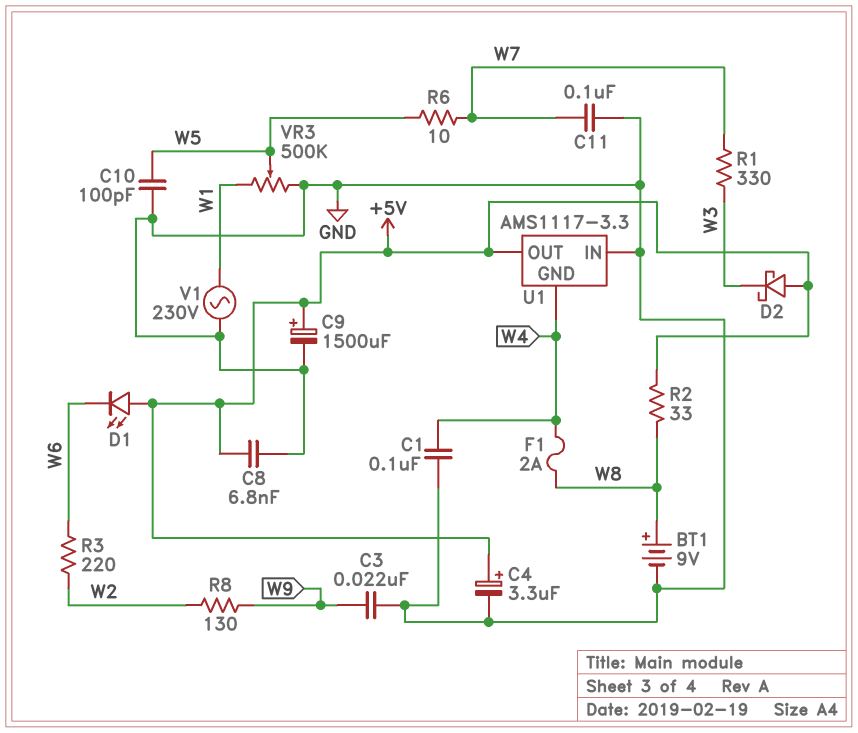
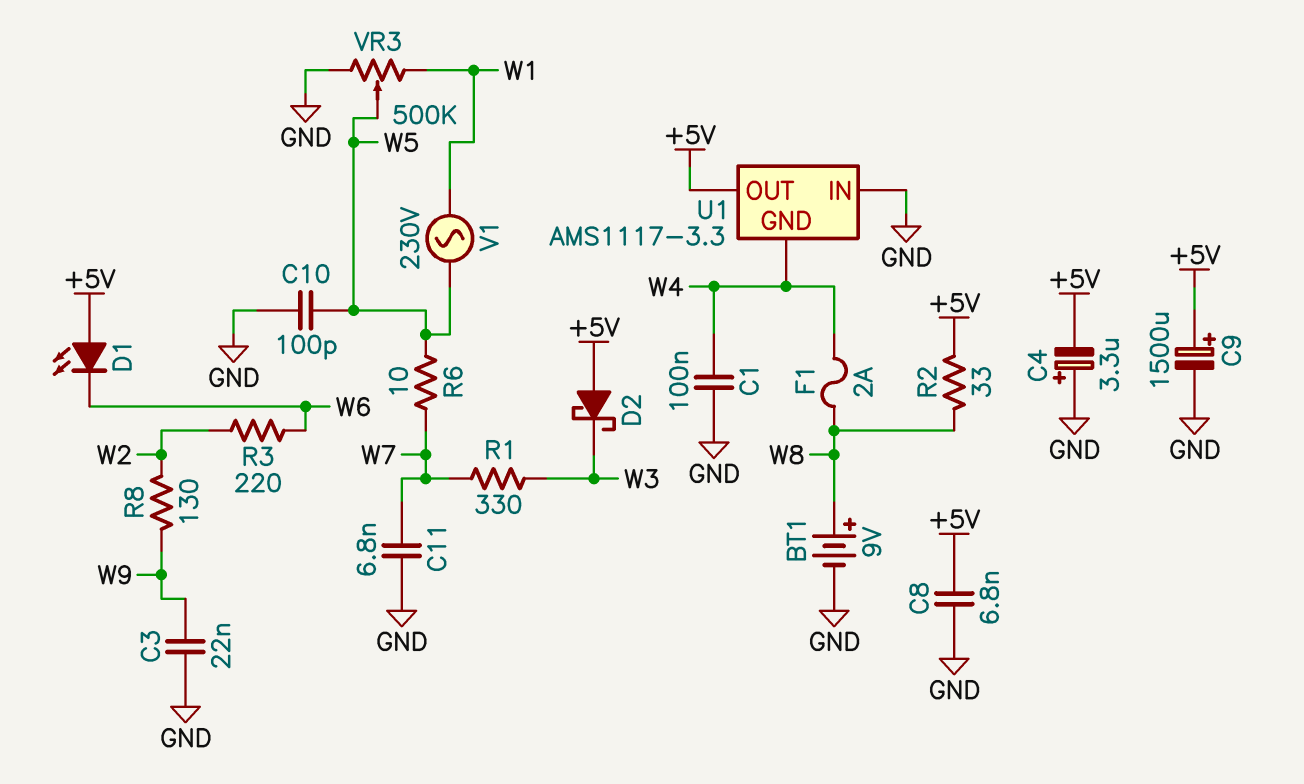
C4: 3.3uF (plus +5V, minus GND) -> 3.3uF (plus GND, minus +5V)
C11: 100nF (GND, W7) -> 6.8nF (GND, W7)
V1: AC 230V (GND, W1) -> AC 230V (W1, W5)

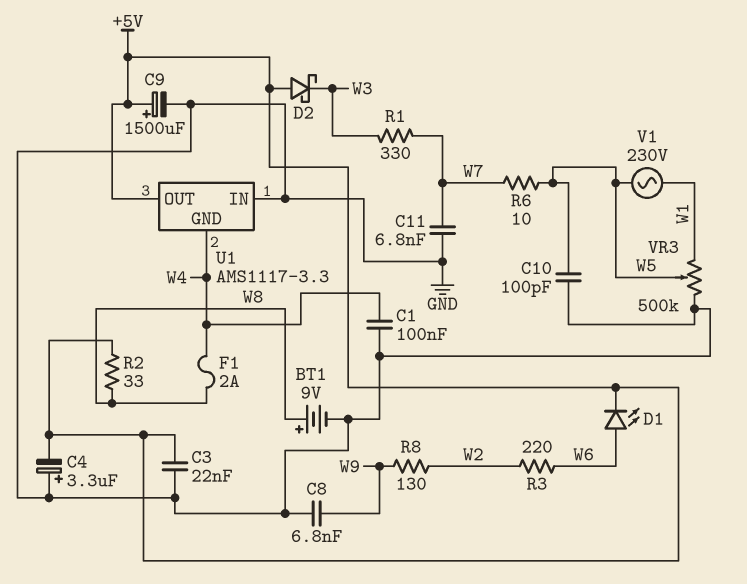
C3: 22nF (GND, W9) -> 22nF (+5V, GND)
C8: 6.8nF (+5V, GND) -> 6.8nF (GND, W9)
D1: LED (A +5V, K W6) -> LED (A W6, K +5V)

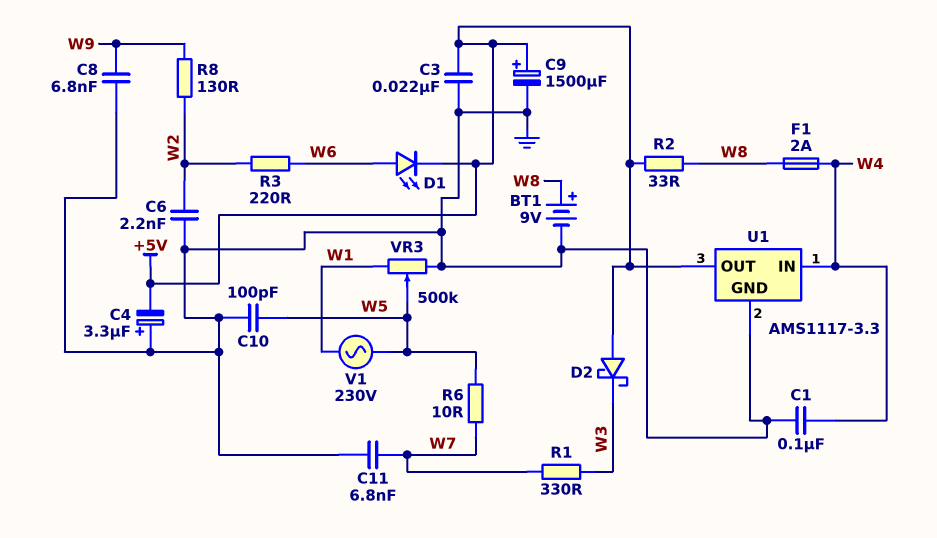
C6: none -> 2.2nF (GND, W2)
U1 pin GND: W4 -> GND
U1 pin IN: GND -> W4

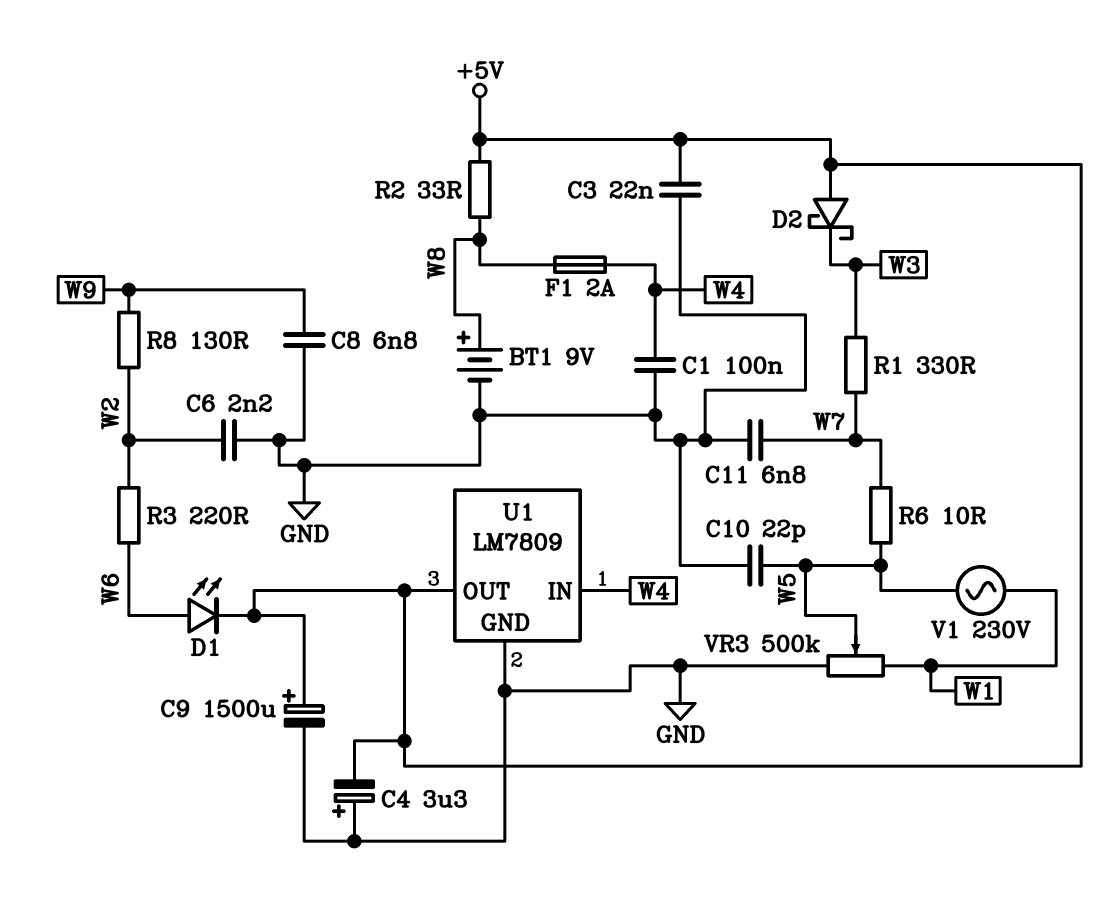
C10: 100pF (GND, W5) -> 22pF (GND, W5)
U1: AMS1117-3.3 -> LM7809

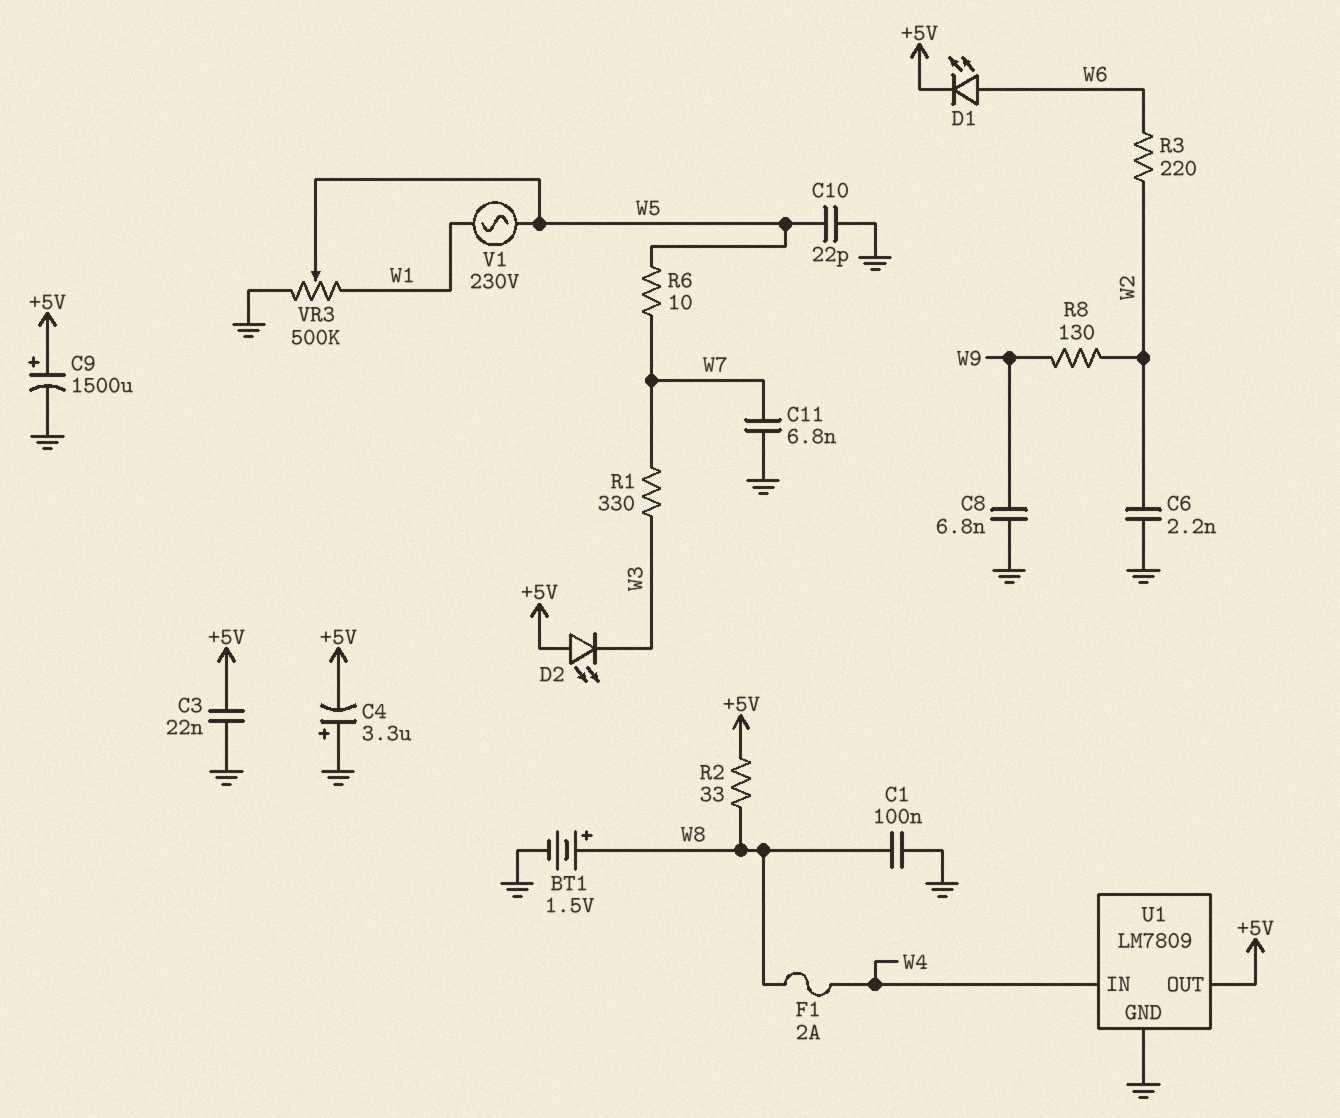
BT1: 9V (plus W8, minus GND) -> 1.5V (plus W8, minus GND)
C1: 100nF (GND, W4) -> 100nF (GND, W8)
D2: schottky (A +5V, K W3) -> LED (A +5V, K W3)

